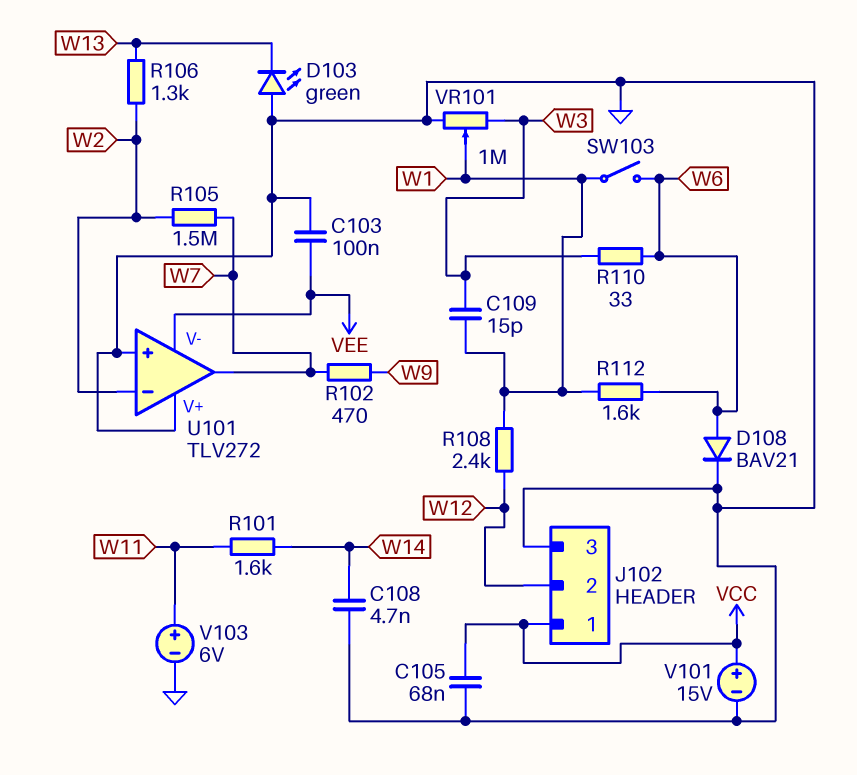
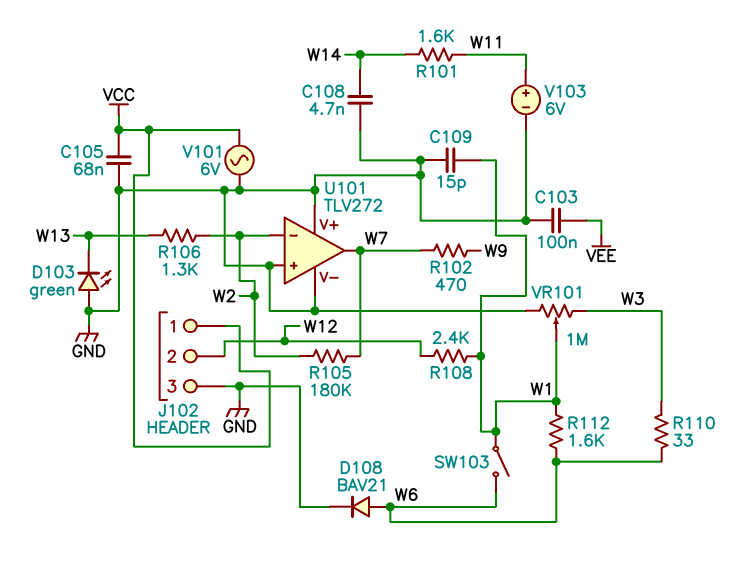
C109: 15pF (W1, W3) -> 15pF (GND, W1)
R105: 1.5M (W2, W7) -> 180k (W2, W7)
U101 pin V-: VEE -> GND
V101: 15V (plus VCC, minus GND) -> AC 6V (GND, VCC)

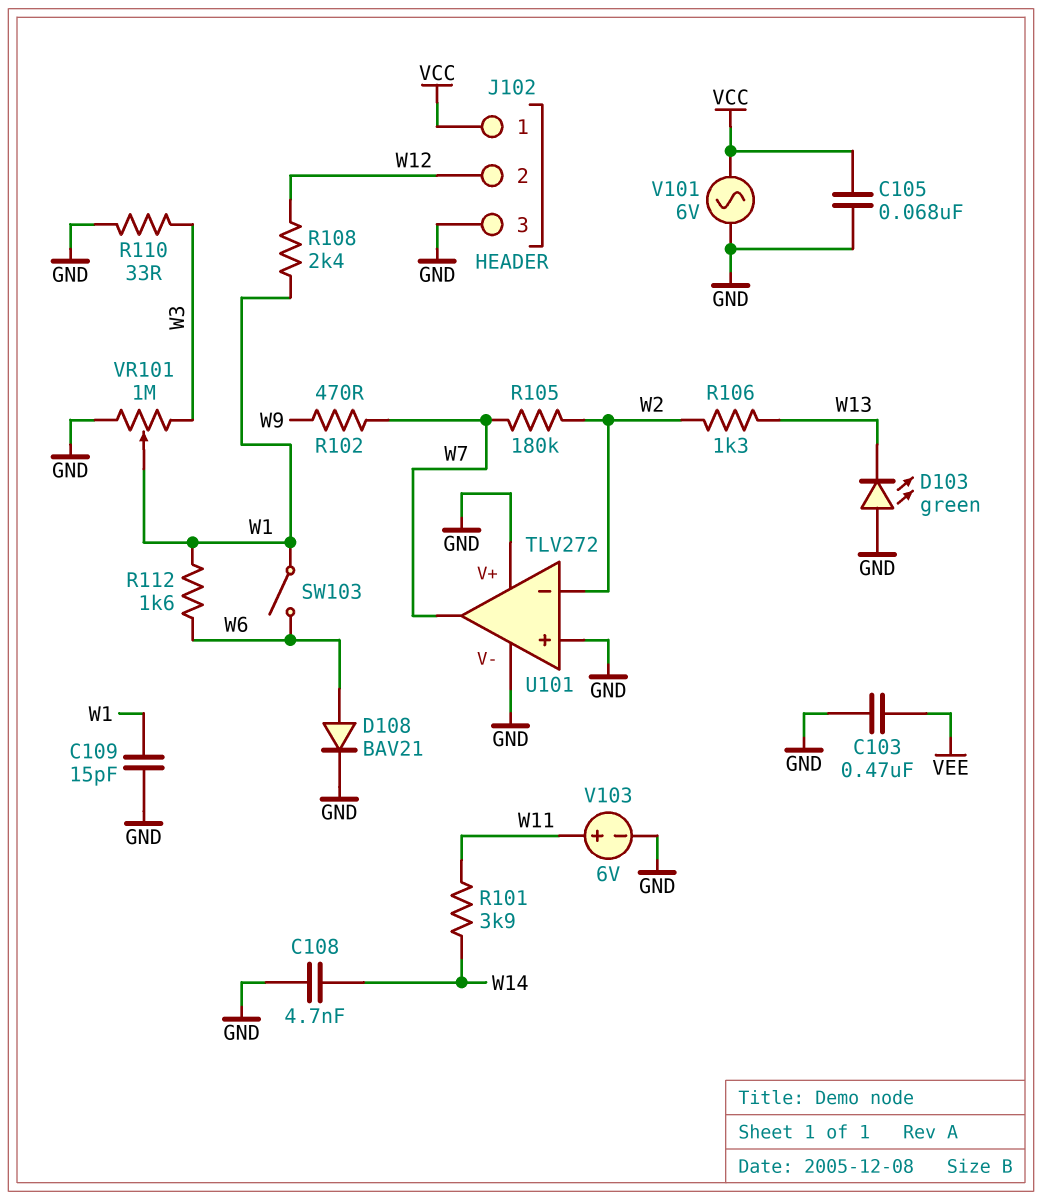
C103: 100nF (GND, VEE) -> 470nF (GND, VEE)
R101: 1.6k (W11, W14) -> 3.9k (W11, W14)
R110: 33 (W3, W6) -> 33 (GND, W3)

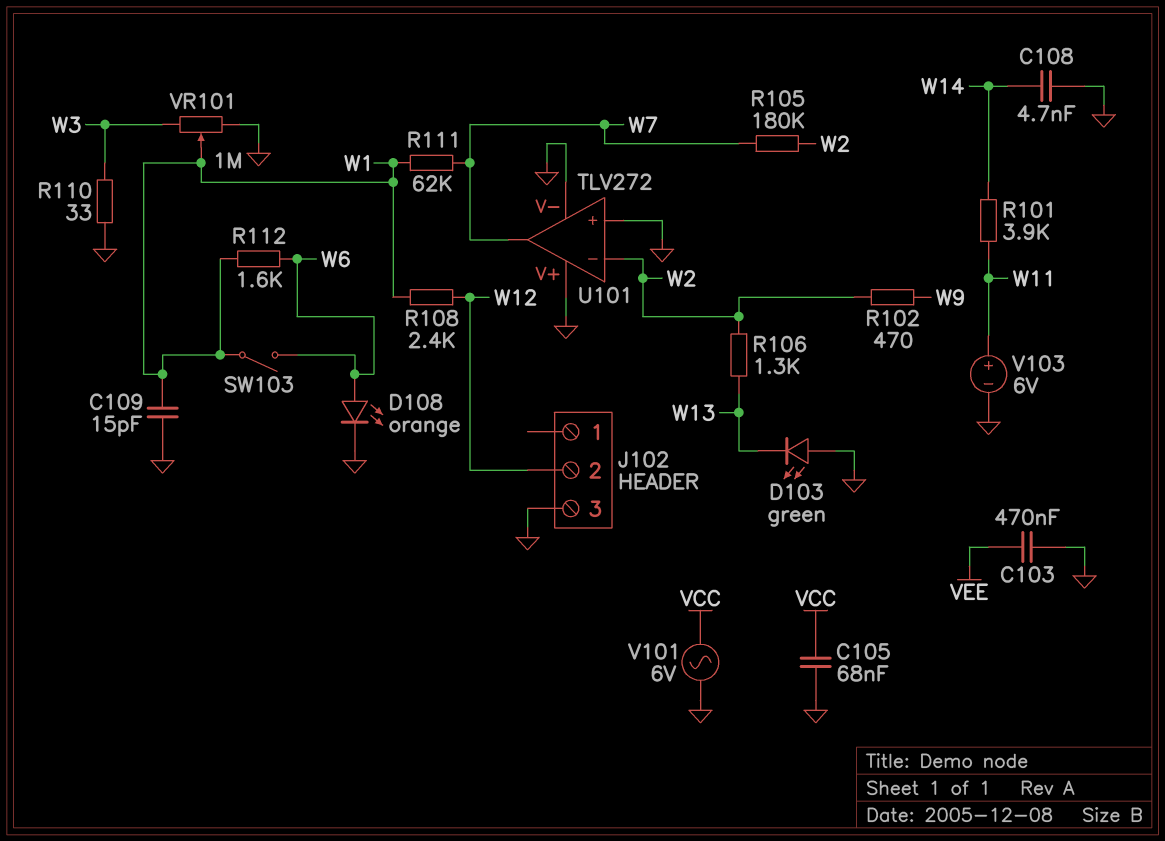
D108: diode BAV21 (A W6, K GND) -> LED orange (A W6, K GND)
J102 pin 1: VCC -> none
R102: 470 (W7, W9) -> 470 (W2, W9)
R111: none -> 62k (W1, W7)

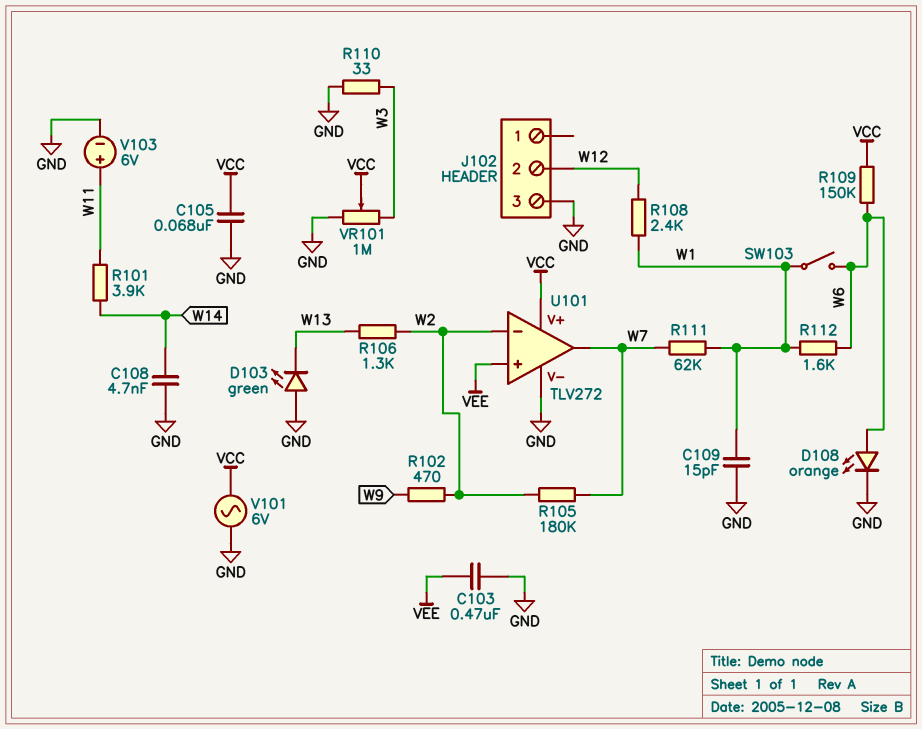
R109: none -> 150k (VCC, W6)
U101 pin V+: GND -> VCC
U101 pin in+: GND -> VEE
VR101: 1M (GND, W3, wiper W1) -> 1M (GND, W3, wiper VCC)

